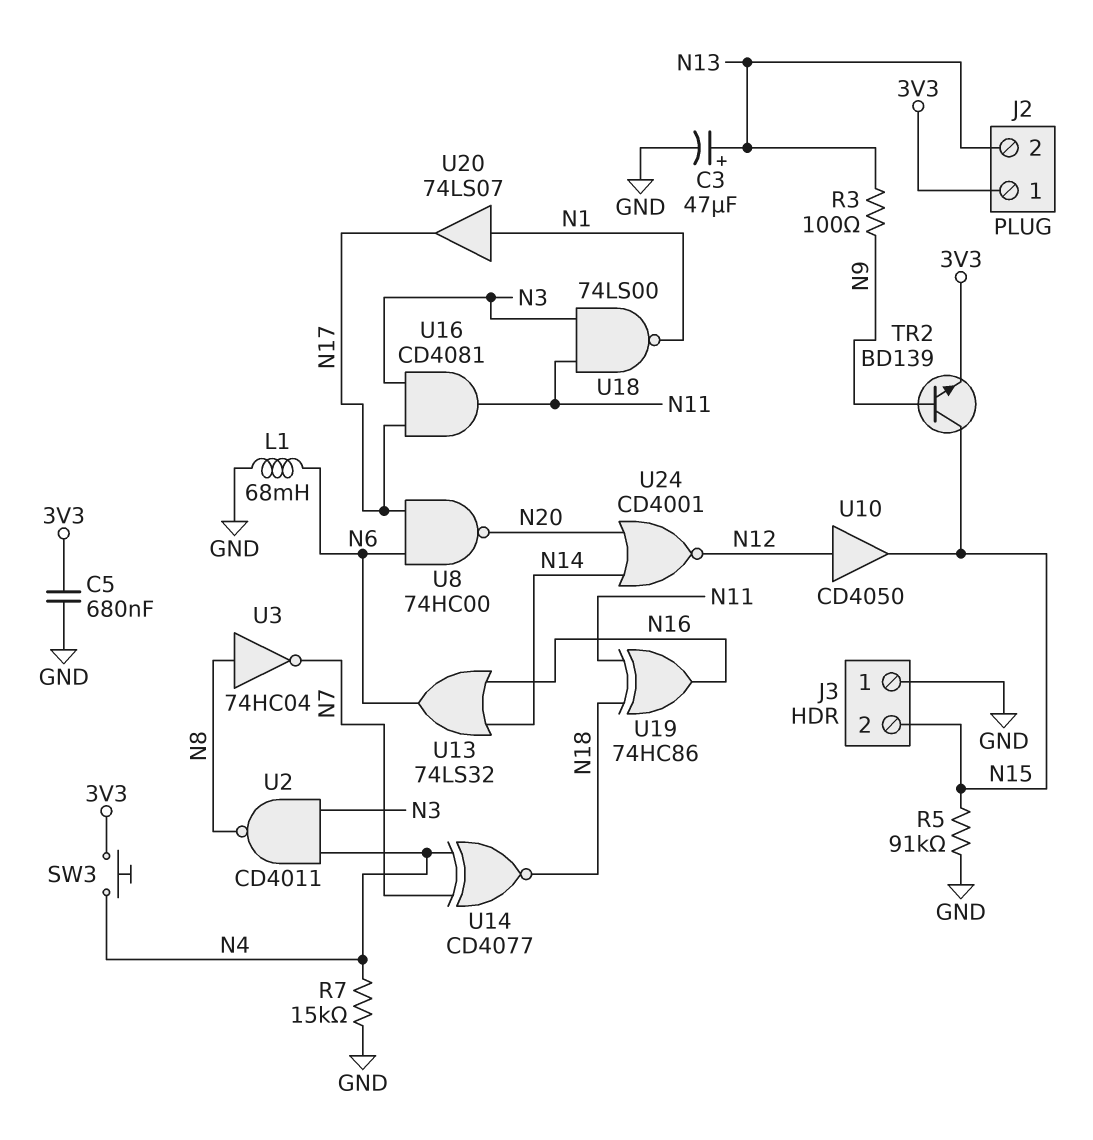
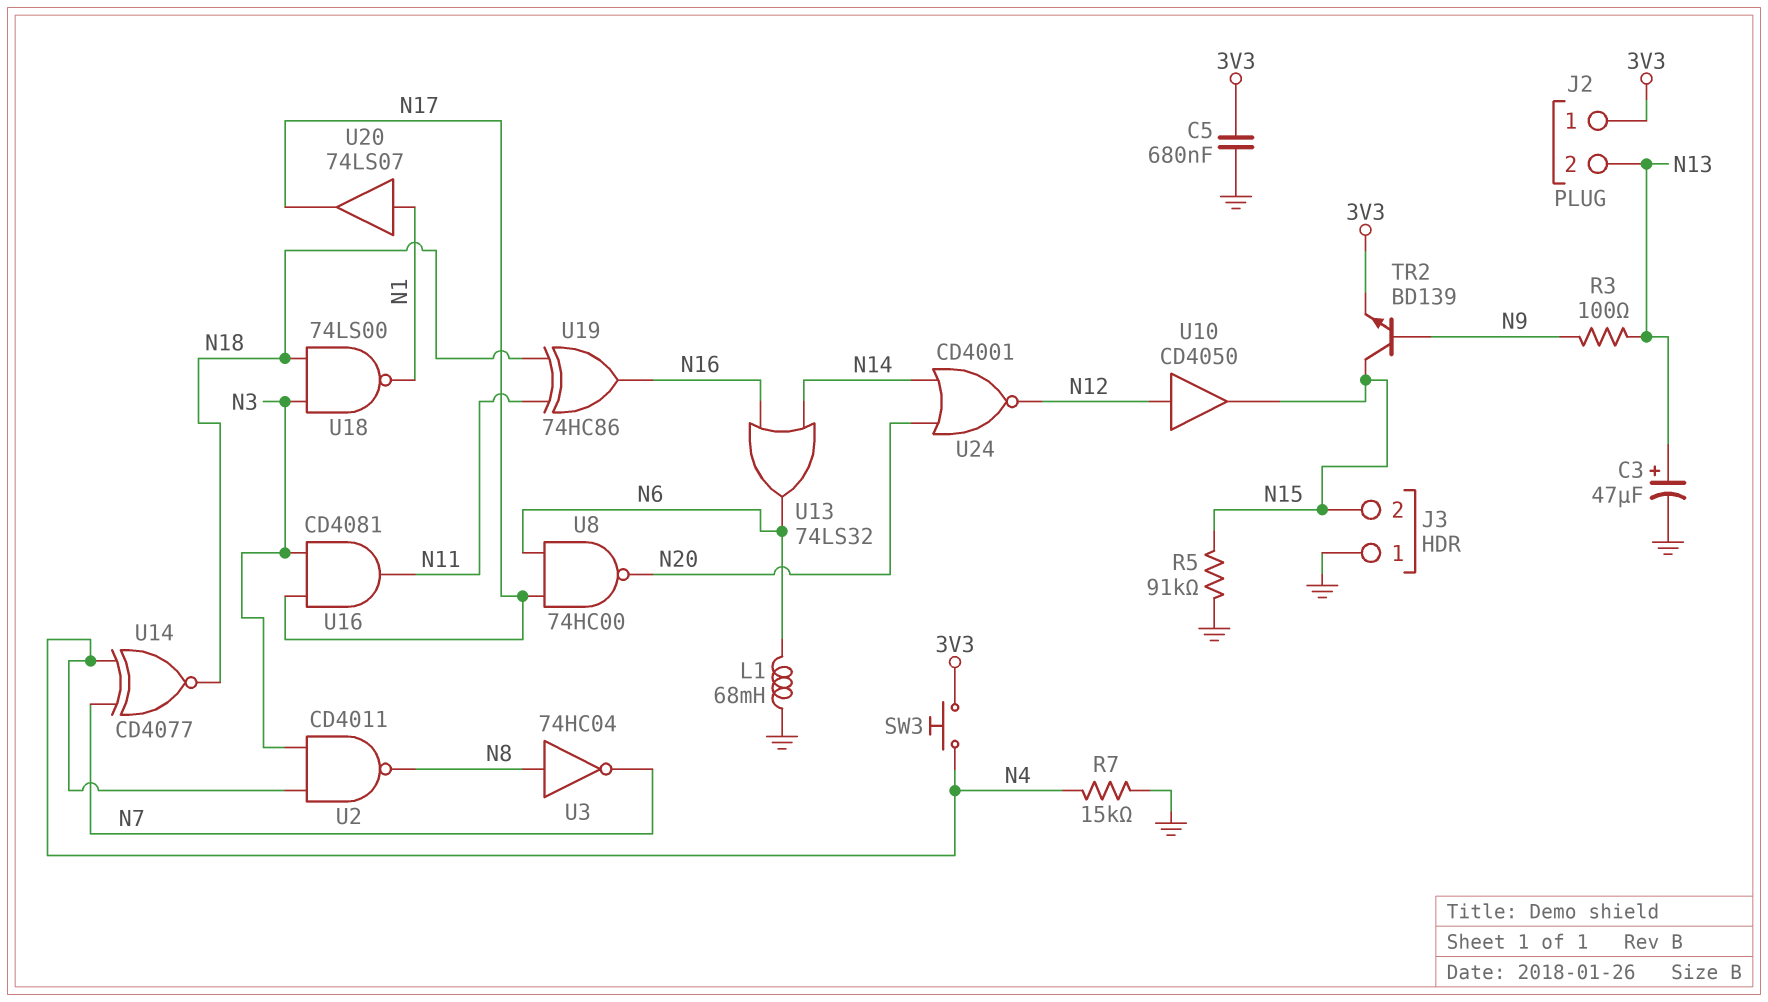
U18: NAND 74LS00 (in N3, in N11, out N1) -> NAND 74LS00 (in N3, in N18, out N1)

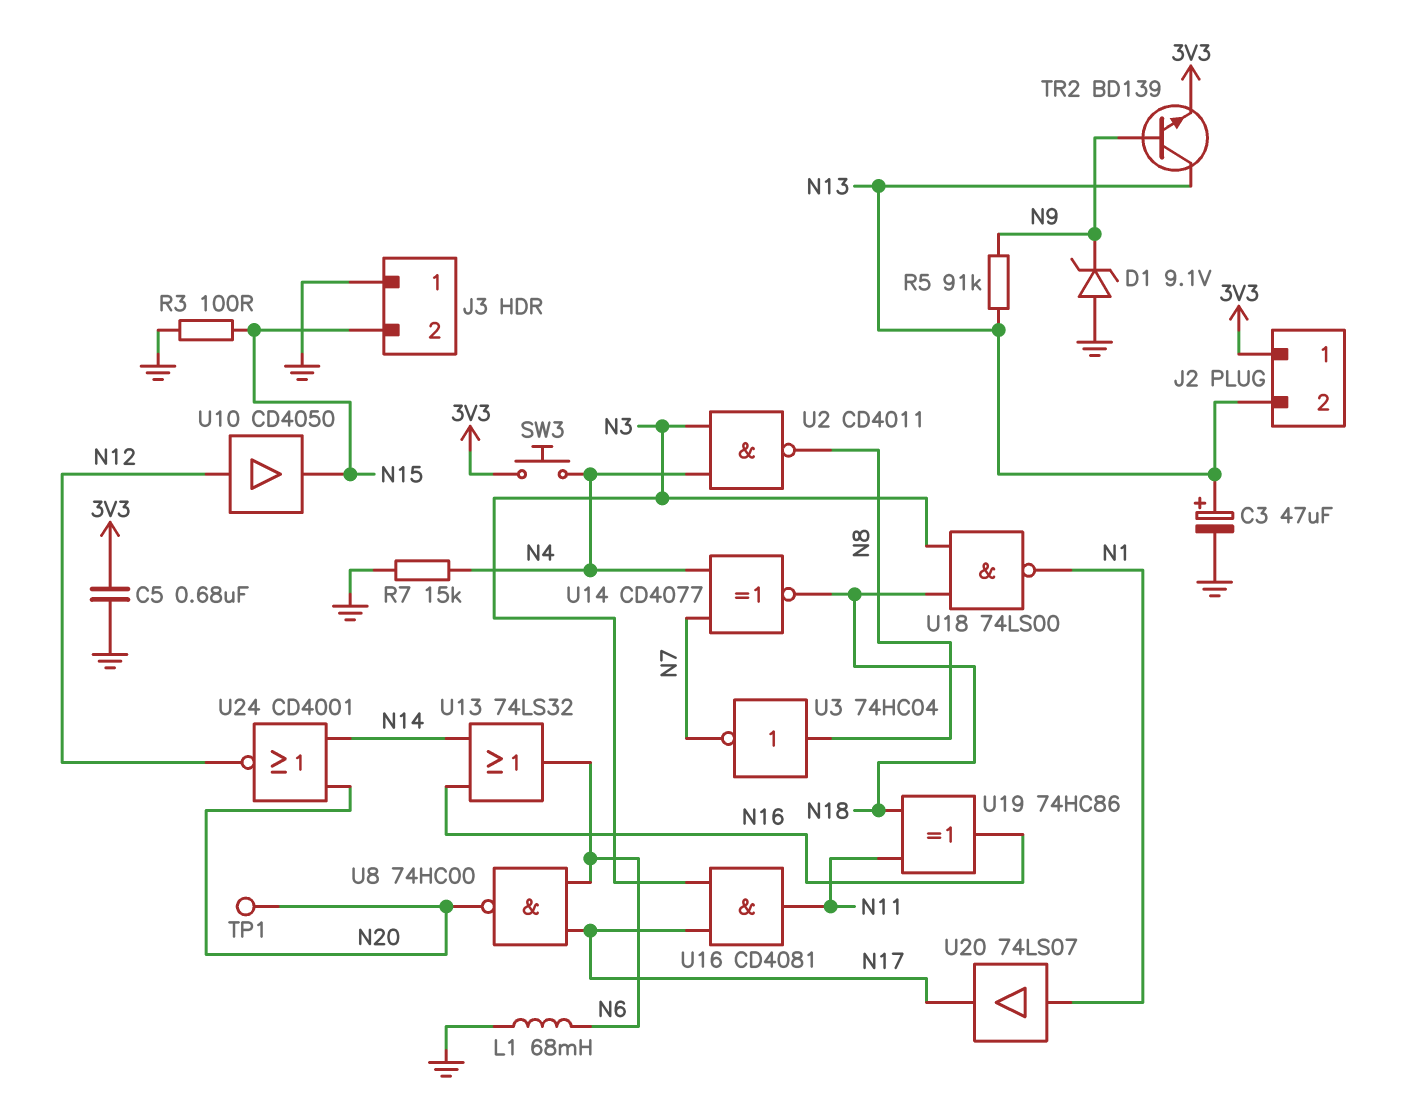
D1: none -> zener 9.1V (A GND, K N9)
R3: 100 (N9, N13) -> 100 (GND, N15)
R5: 91k (GND, N15) -> 91k (N9, N13)
TP1: none -> test point (N20)
TR2: NPN BD139 (B N9, C N15, E 3V3) -> NPN BD139 (B N9, C N13, E 3V3)

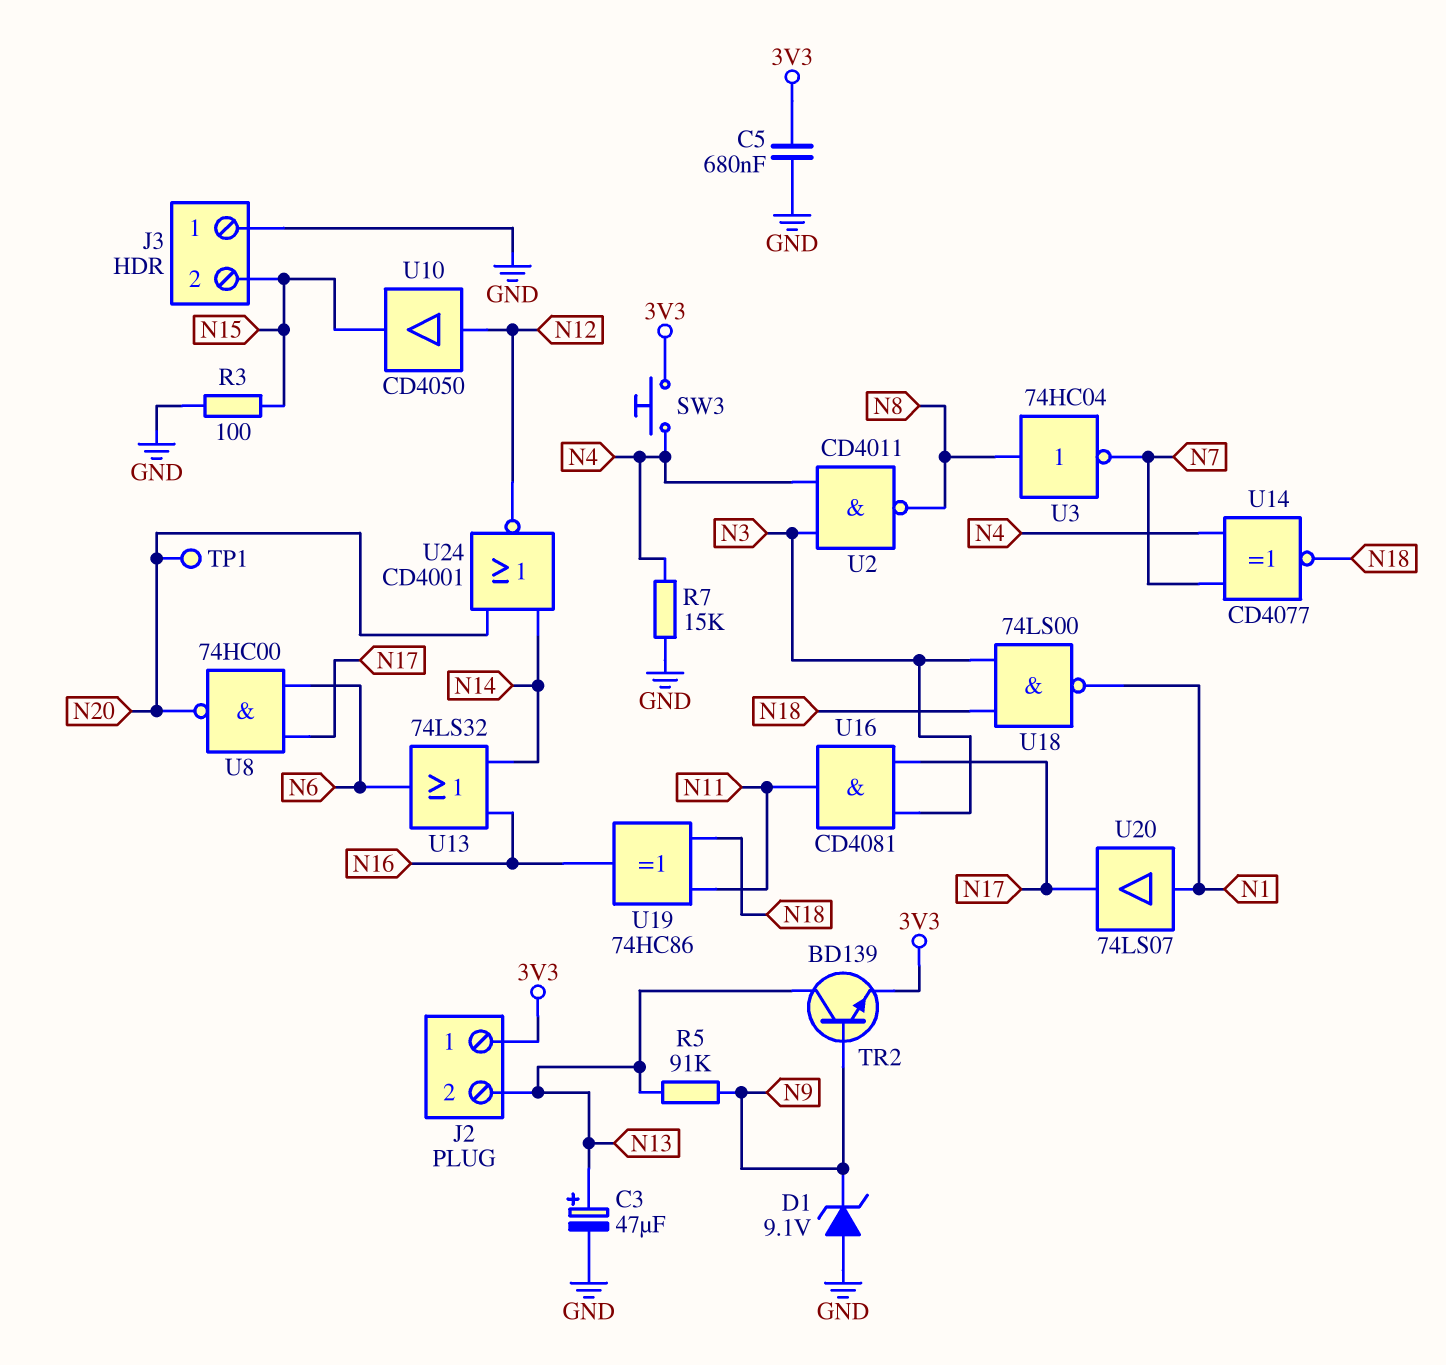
L1: 68mH (GND, N6) -> none

